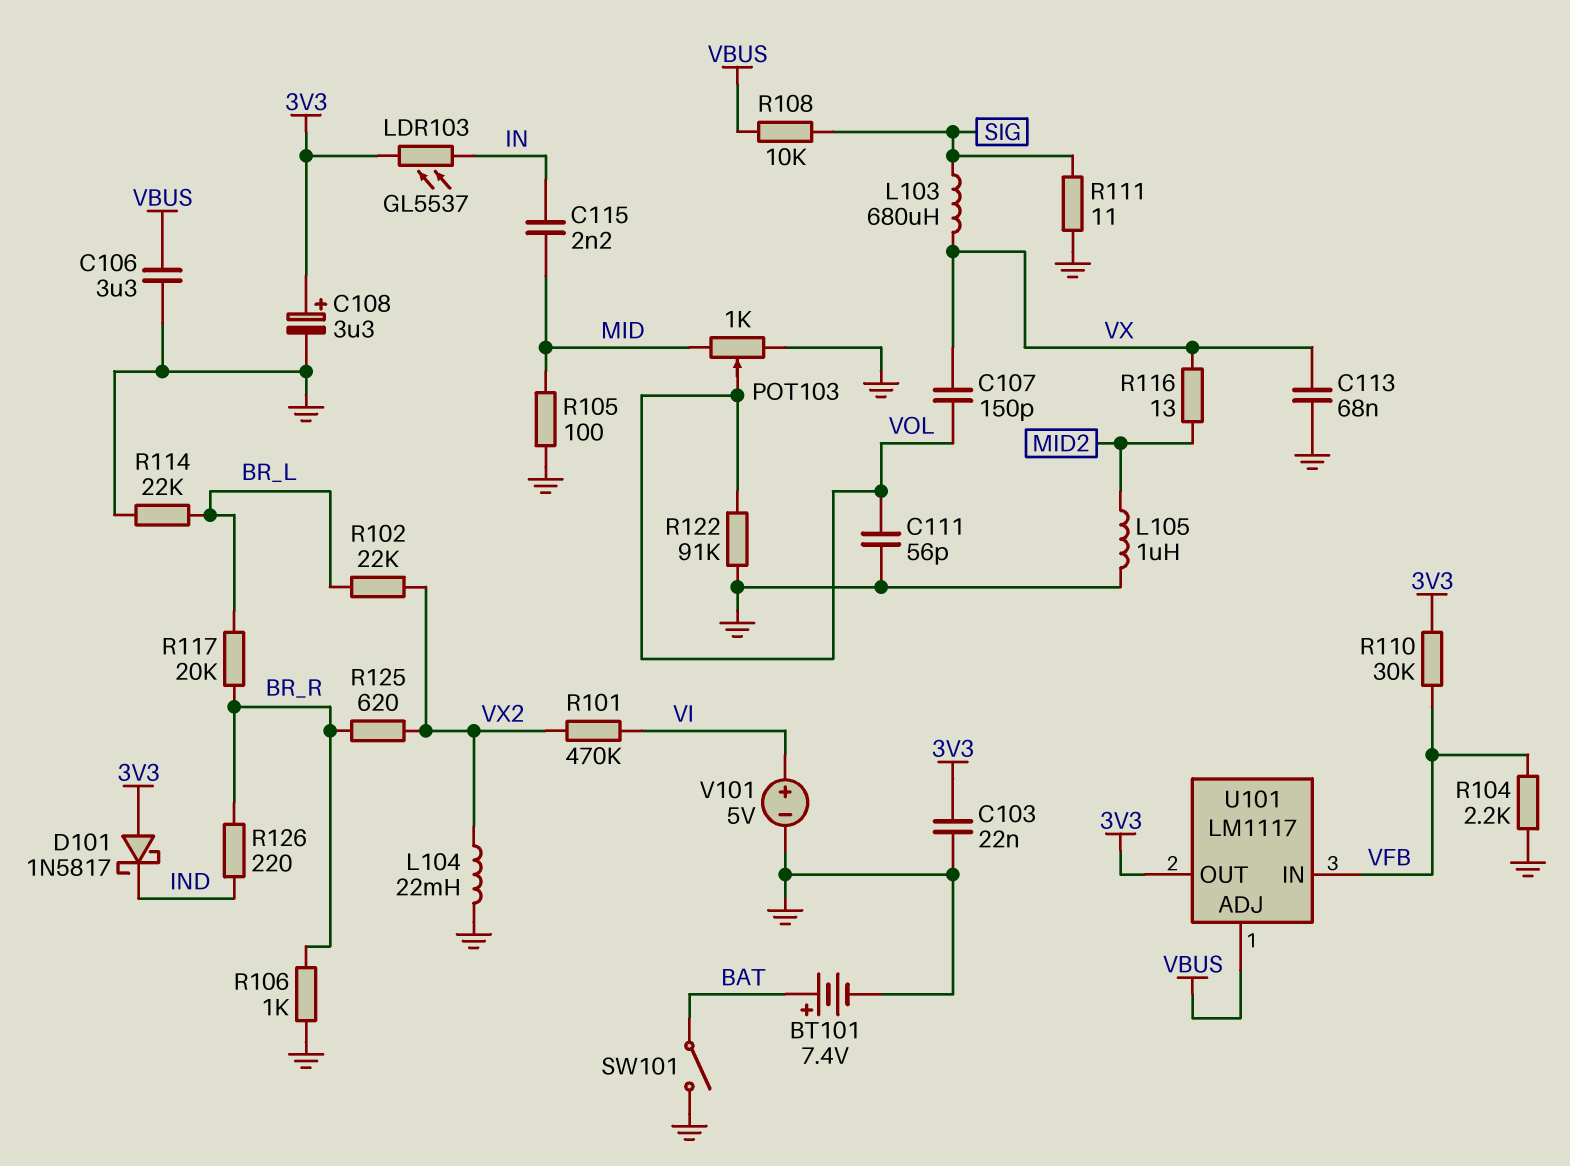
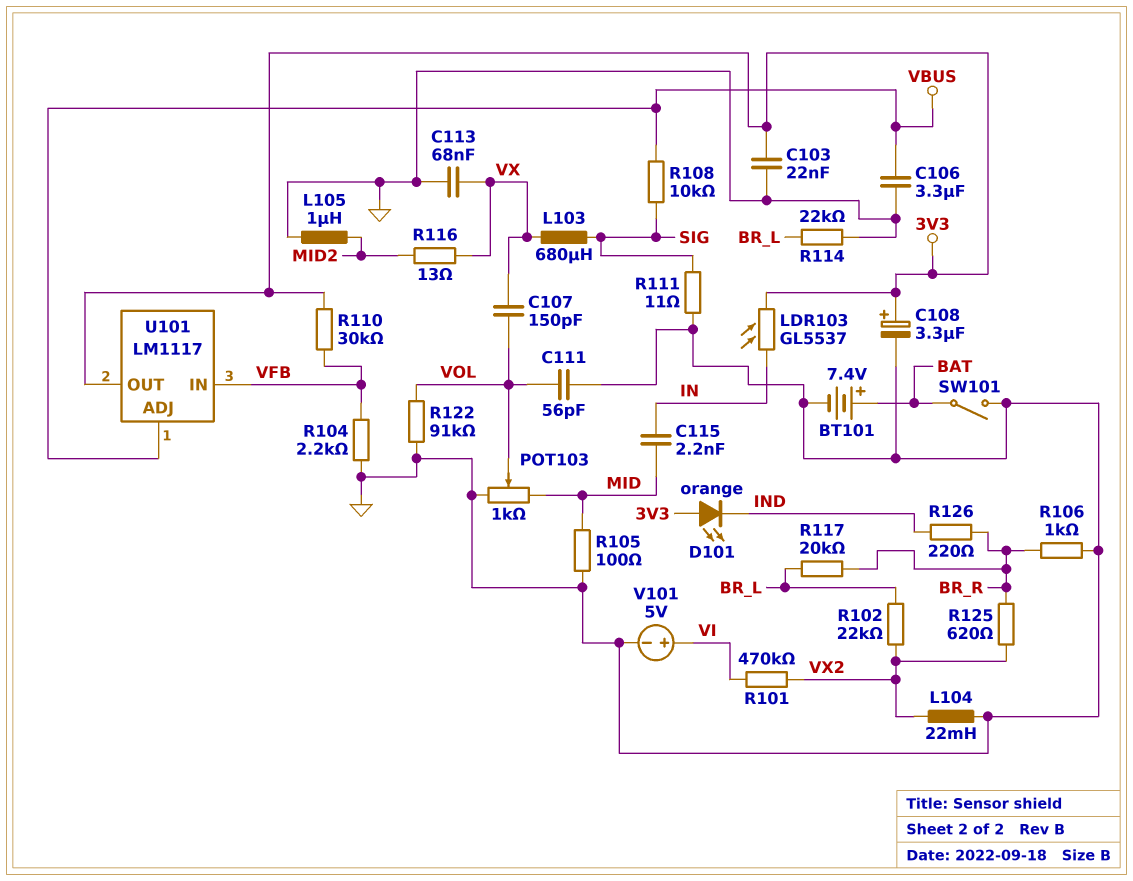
D101: schottky 1N5817 (A 3V3, K IND) -> LED orange (A 3V3, K IND)

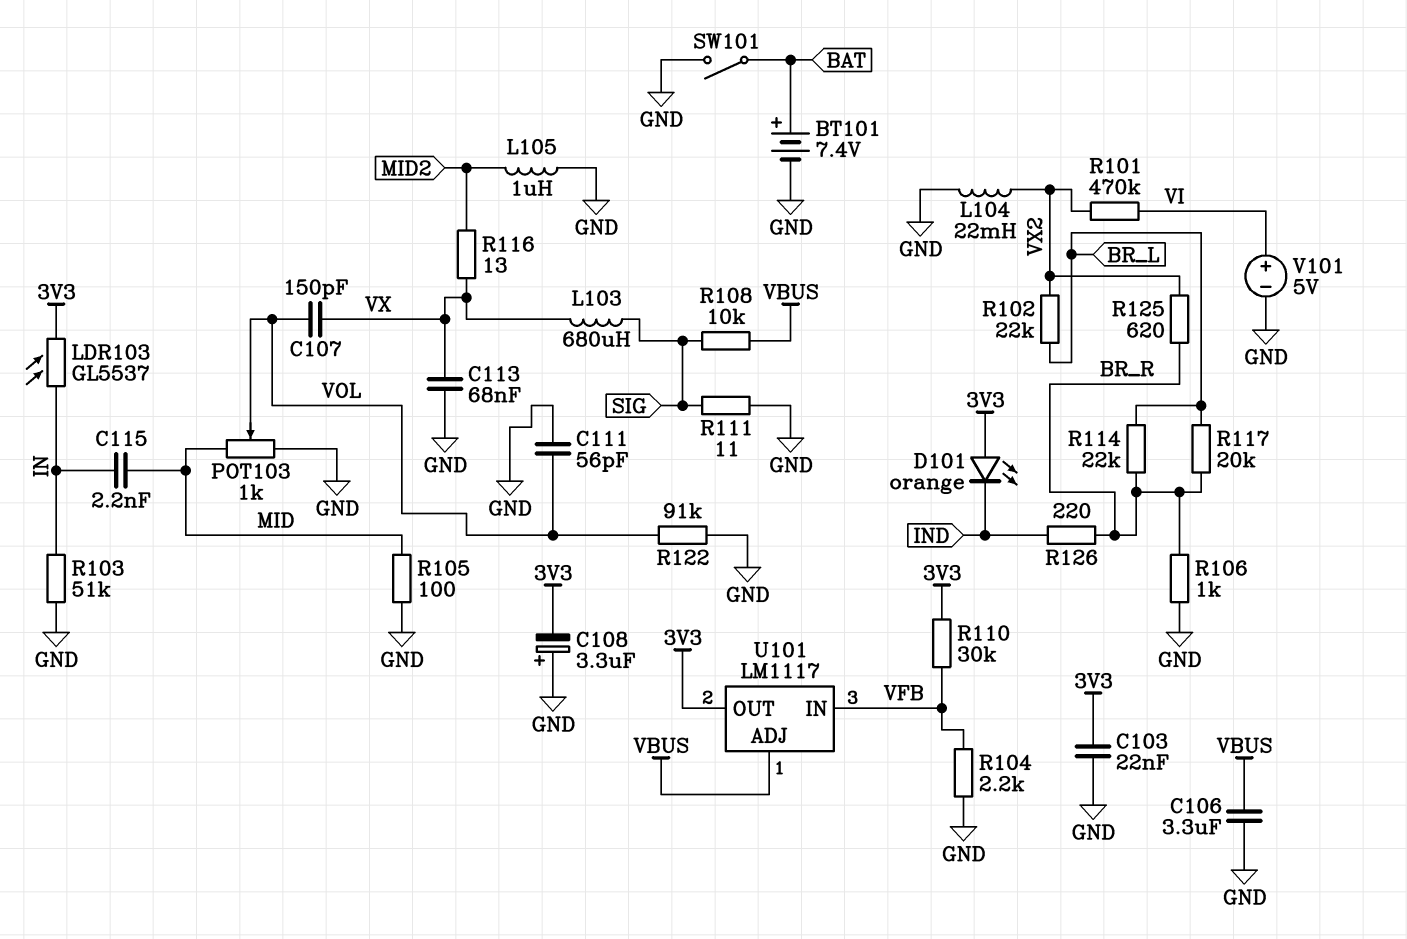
C108: 3.3uF (plus 3V3, minus GND) -> 3.3uF (plus GND, minus 3V3)
R103: none -> 51k (GND, IN)
R114: 22k (BR_L, GND) -> 22k (BR_L, BR_R)

